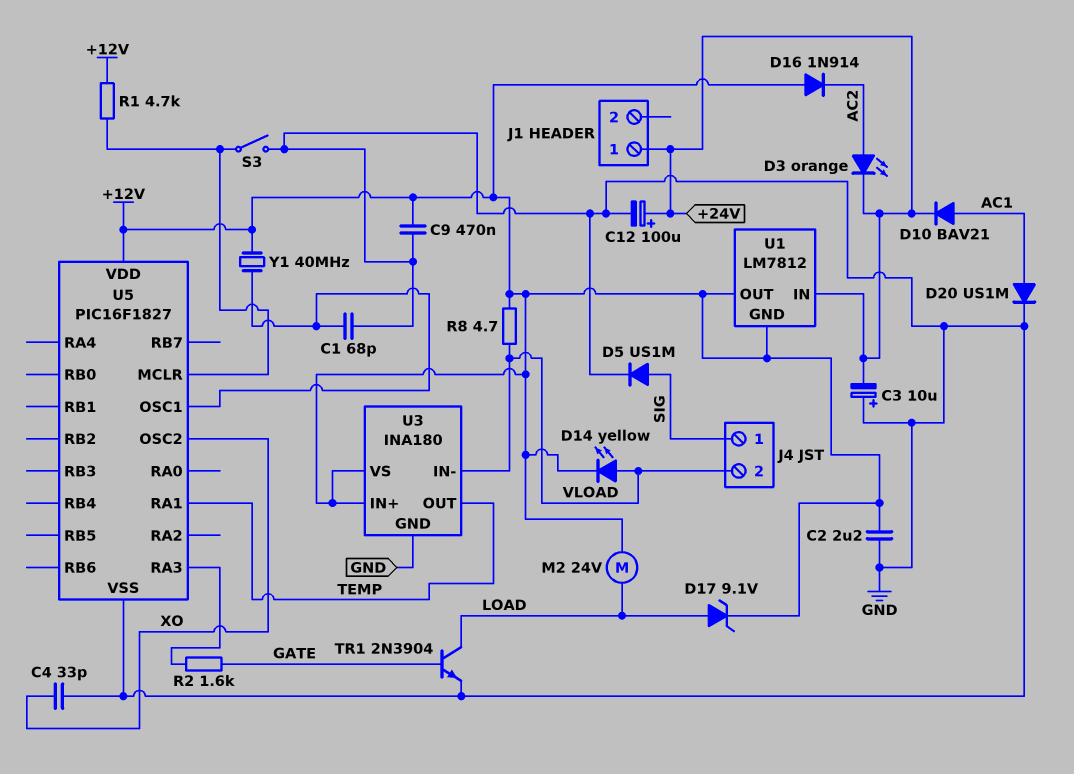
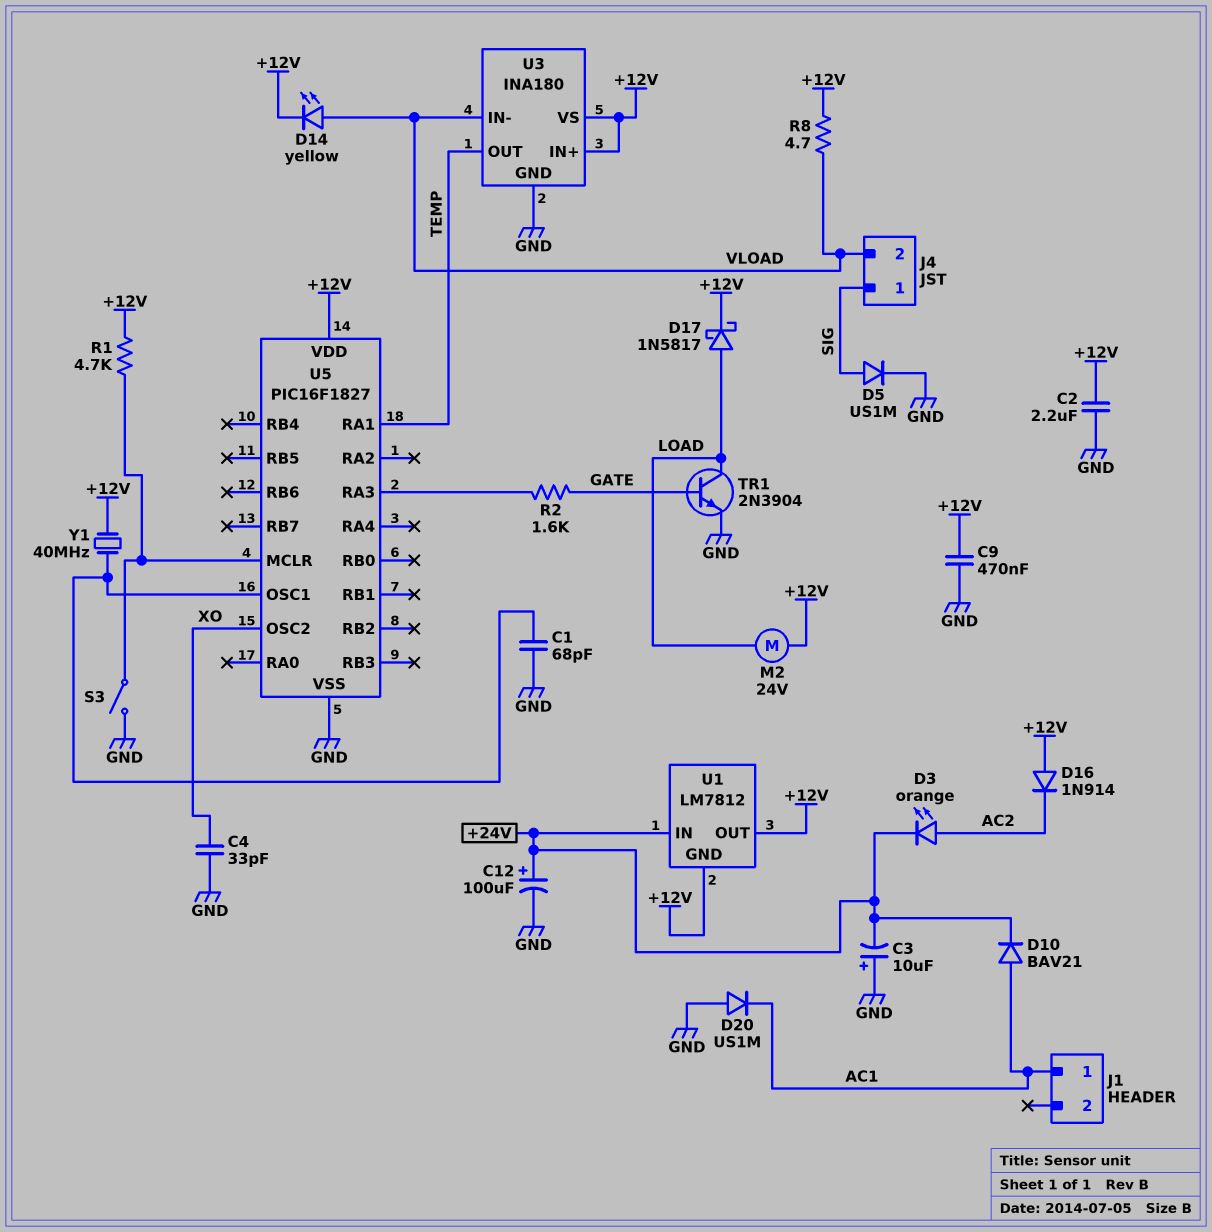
D17: zener 9.1V (A LOAD, K +12V) -> schottky 1N5817 (A LOAD, K +12V)
D20: diode US1M (A AC1, K GND) -> diode US1M (A GND, K AC1)
J1 pin 1: +24V -> AC1

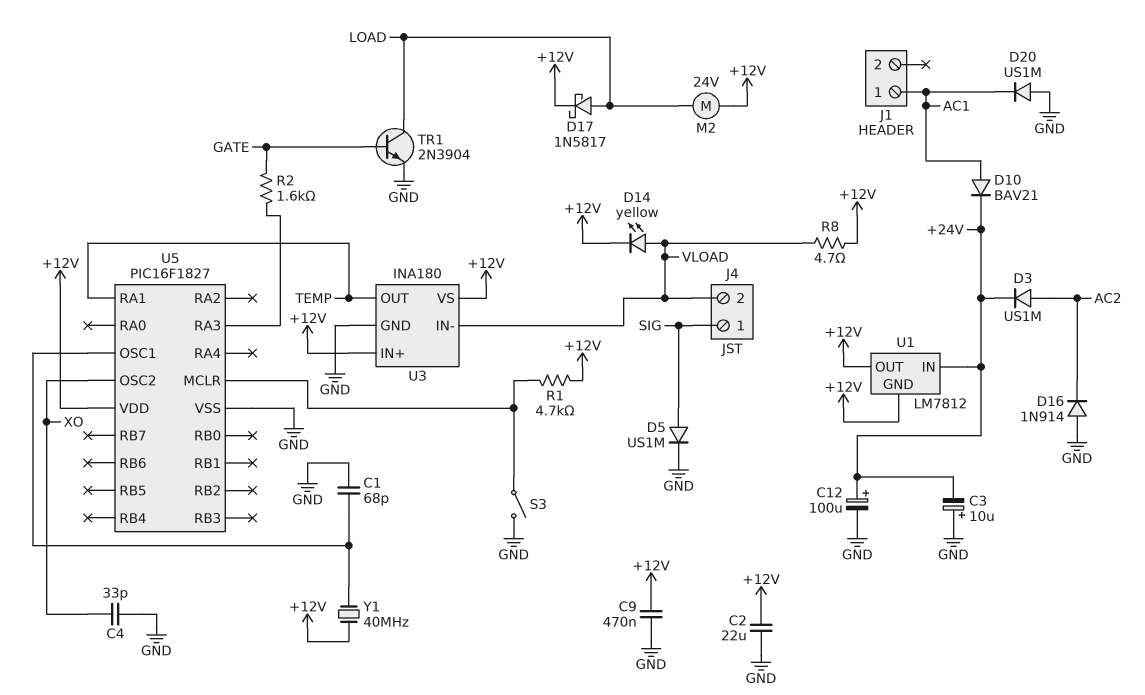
C2: 2.2uF (+12V, GND) -> 22uF (+12V, GND)
D3: LED orange (A AC2, K +24V) -> diode US1M (A AC2, K +24V)
D16: diode 1N914 (A +12V, K AC2) -> diode 1N914 (A GND, K AC2)

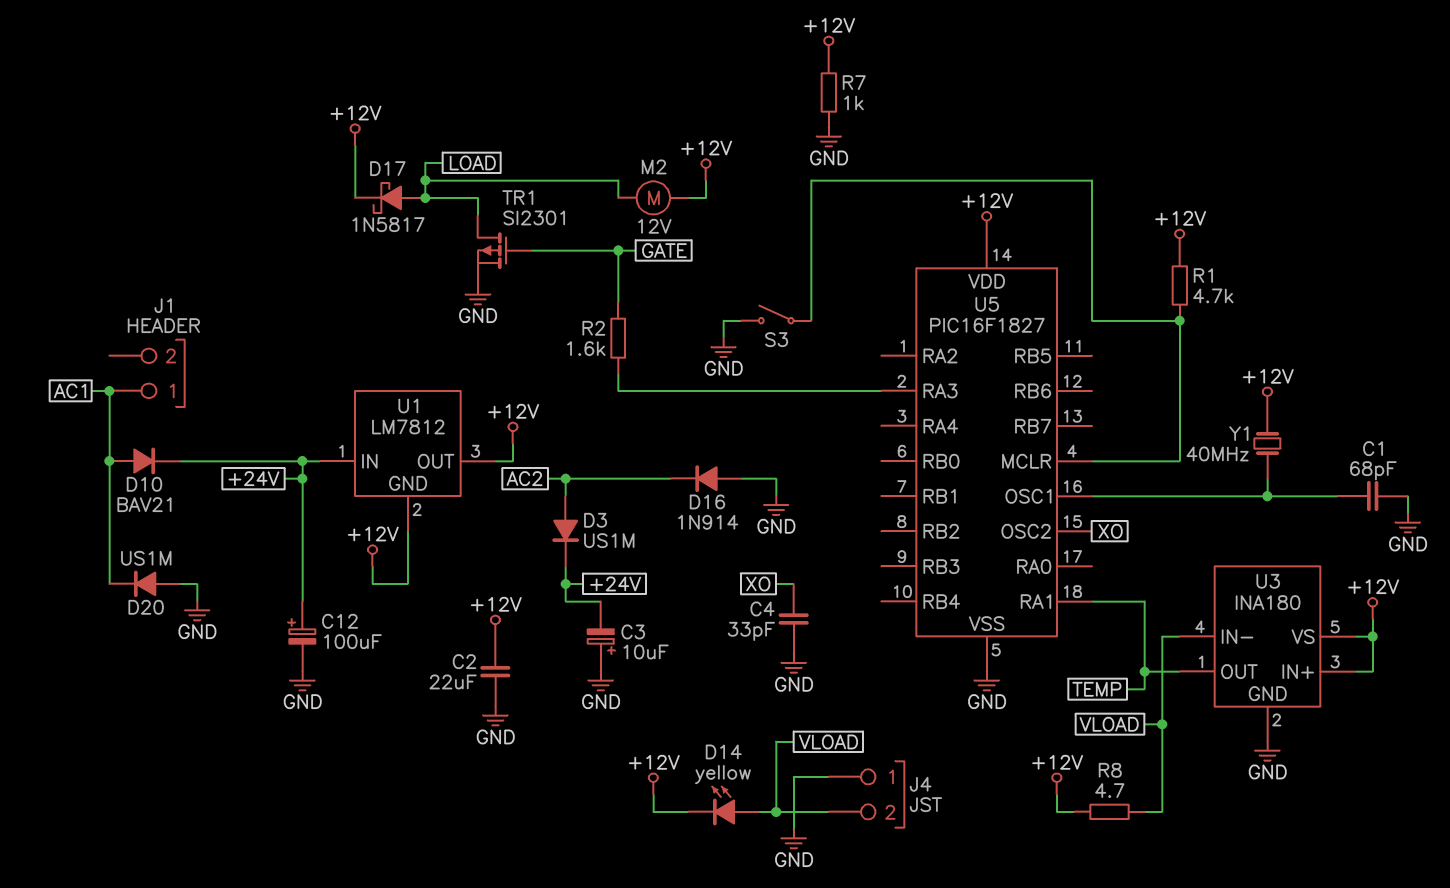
C9: 470nF (+12V, GND) -> none
D5: diode US1M (A SIG, K GND) -> none
J4 pin 1: SIG -> GND
M2: motor 24V (+12V, LOAD) -> motor 12V (+12V, LOAD)
R7: none -> 1k (+12V, GND)
TR1: NPN 2N3904 (B GATE, C LOAD, E GND) -> PMOS SI2301 (G GATE, D LOAD, S GND)

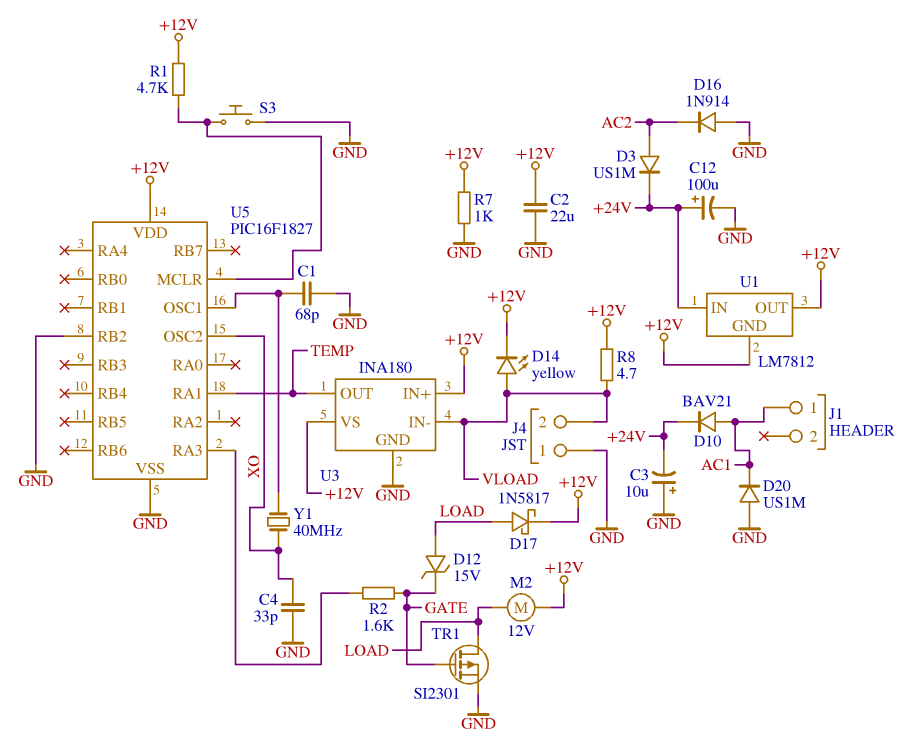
D12: none -> zener 15V (A LOAD, K GATE)
S3: switch (GND, U5/MCLR) -> button (GND, U5/MCLR)
U5 pin RB2: none -> GND
Y1: 40MHz (+12V, U5/OSC1) -> 40MHz (U5/OSC1, XO)

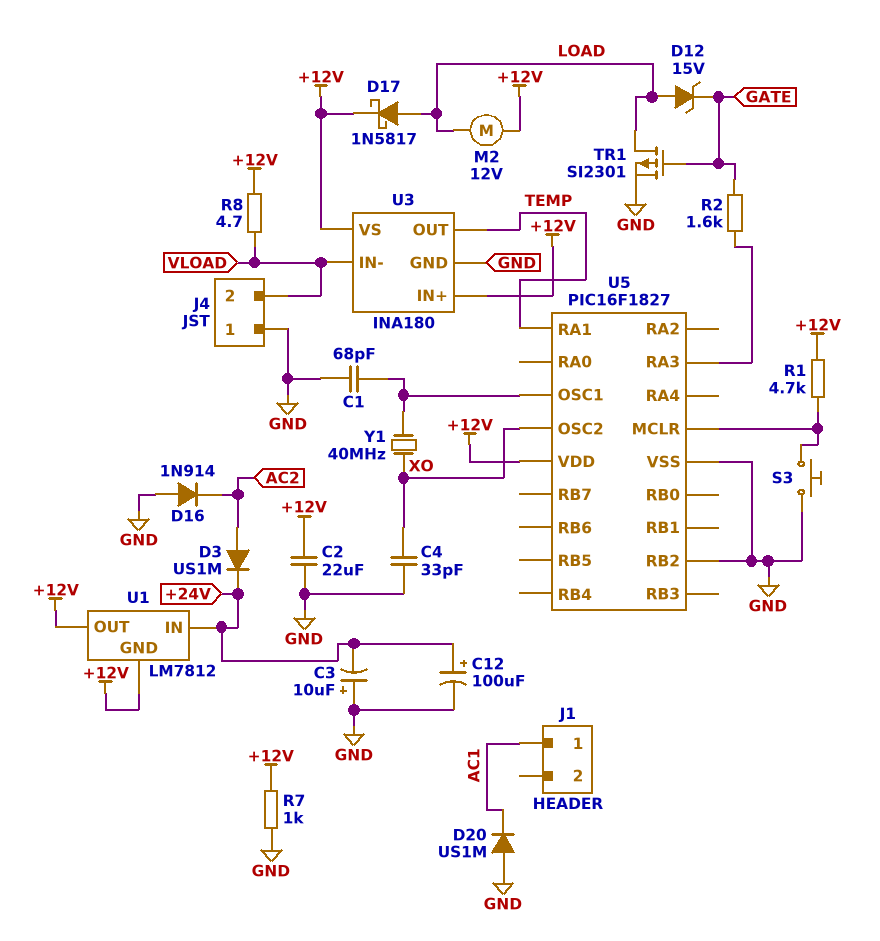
D10: diode BAV21 (A AC1, K +24V) -> none
D14: LED yellow (A VLOAD, K +12V) -> none

